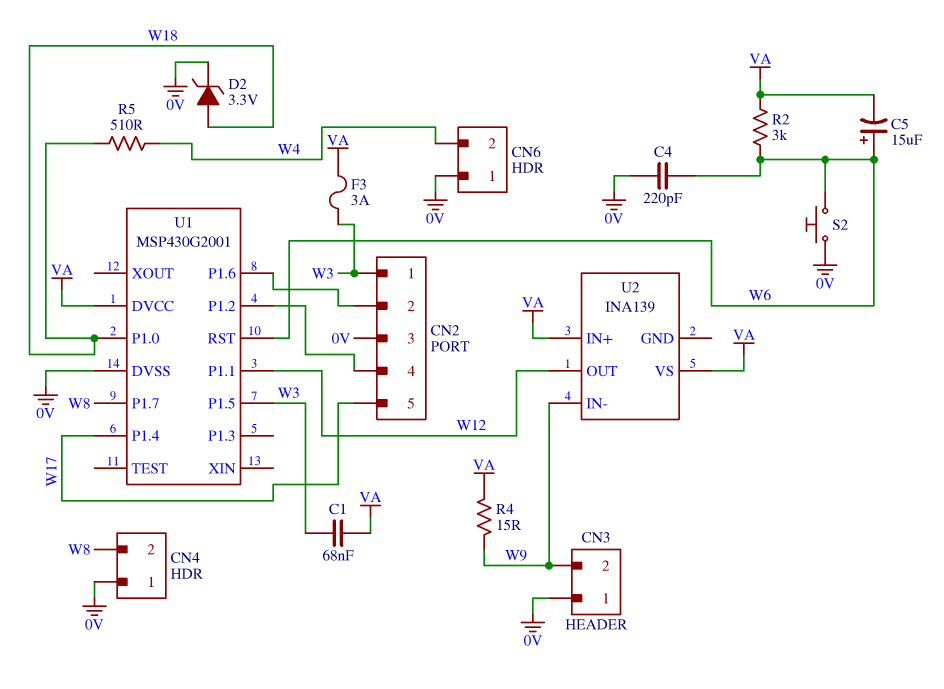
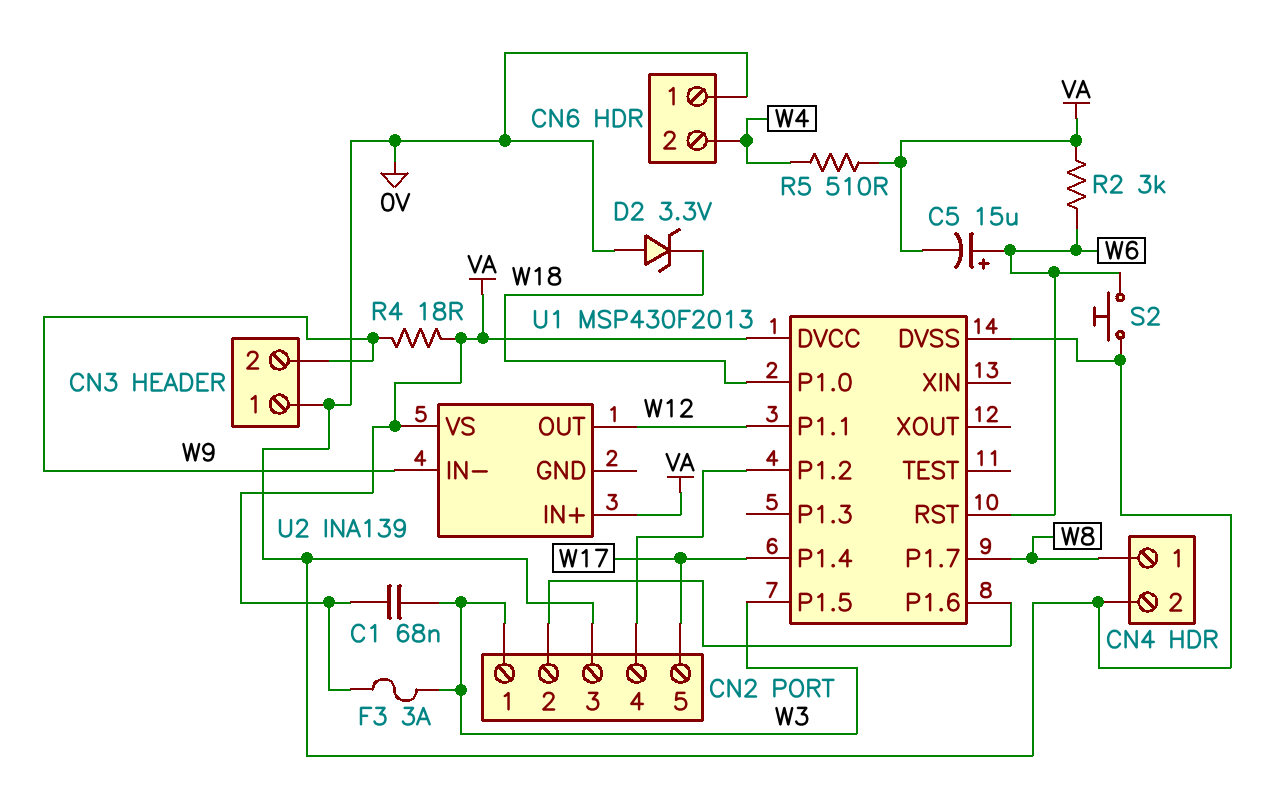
C4: 220pF (0V, W6) -> none
CN4 pin 1: 0V -> W8
CN4 pin 2: W8 -> 0V
D2: zener 3.3V (A W18, K 0V) -> zener 3.3V (A 0V, K W18)
R4: 15 (VA, W9) -> 18 (VA, W9)
R5: 510 (W4, W18) -> 510 (VA, W4)
U1: MSP430G2001 -> MSP430F2013

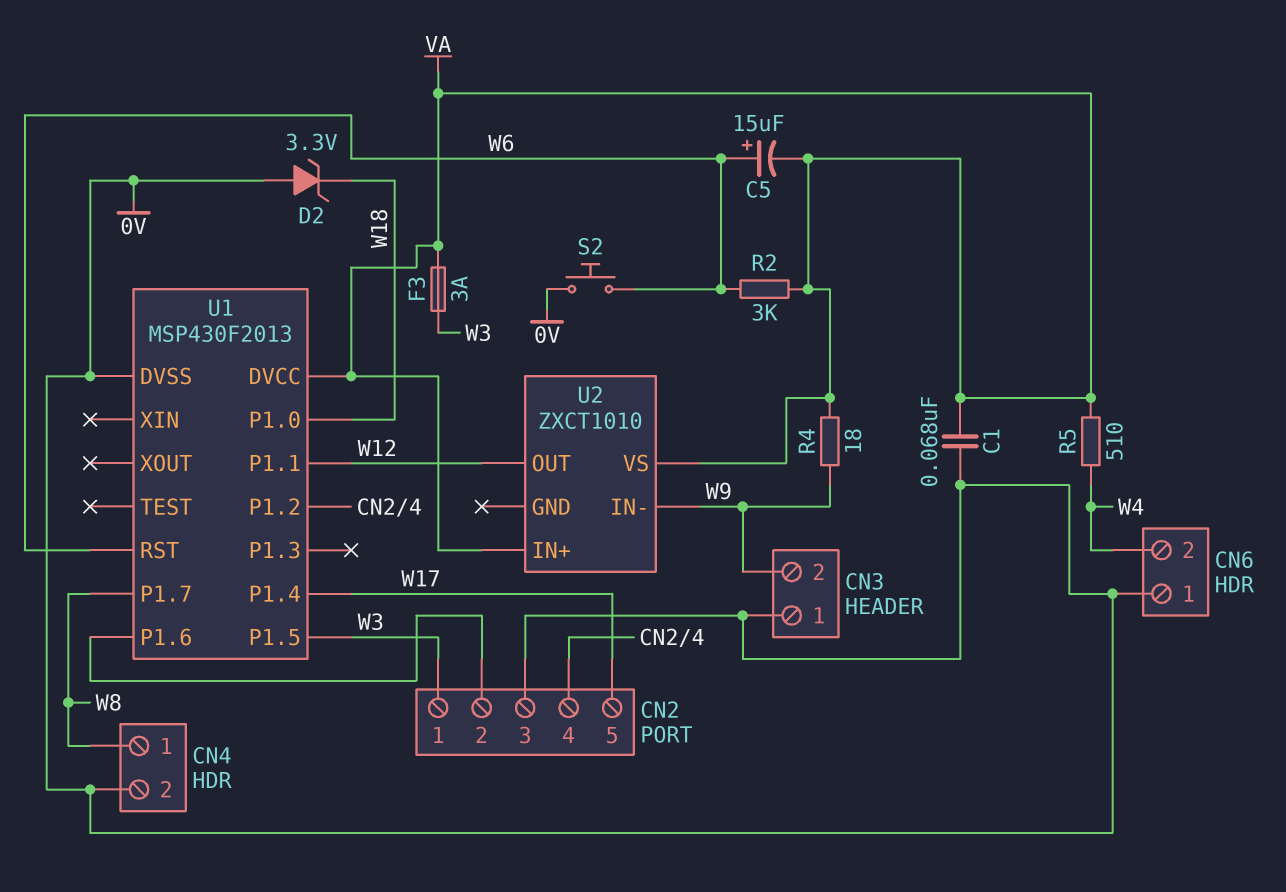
C1: 68nF (VA, W3) -> 68nF (0V, VA)
U2: INA139 -> ZXCT1010

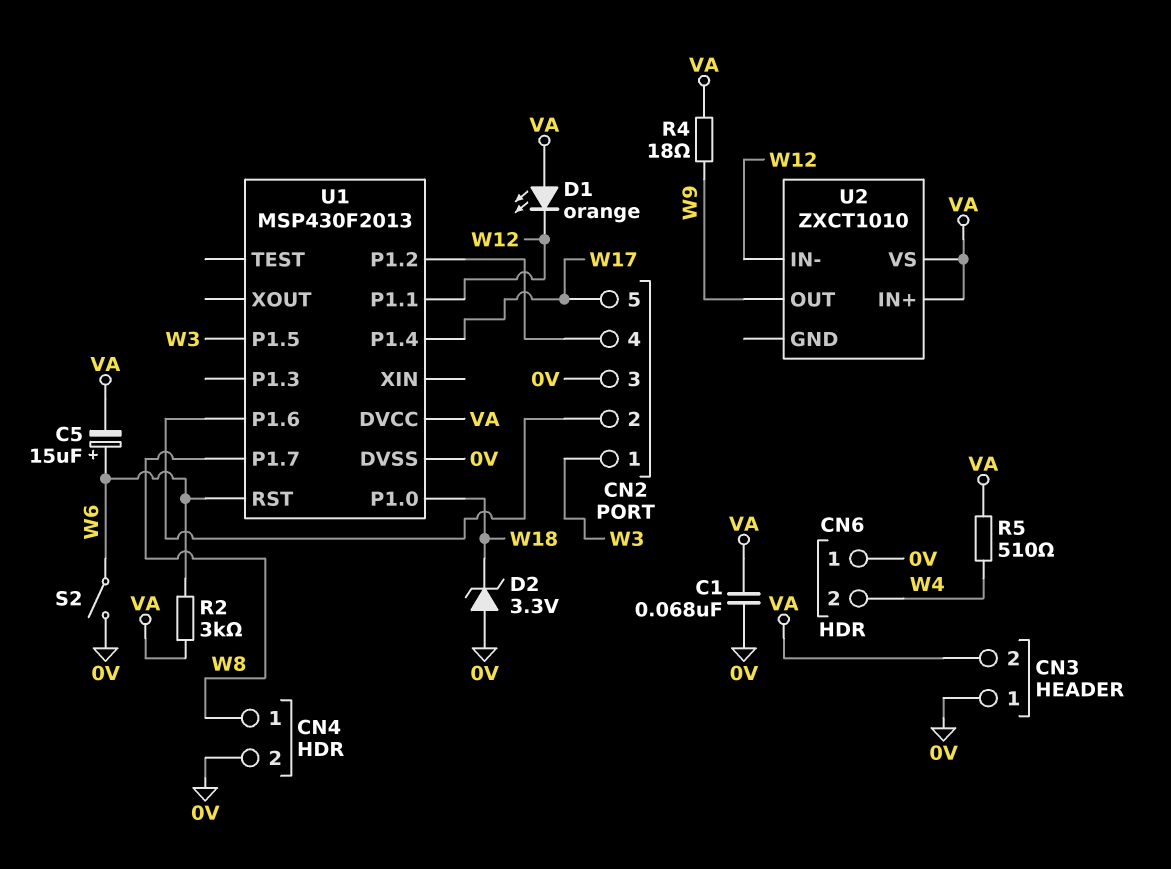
CN3 pin 2: W9 -> VA
D1: none -> LED orange (A VA, K W12)
F3: 3A (VA, W3) -> none
S2: button (0V, W6) -> switch (0V, W6)
U2 pin IN-: W9 -> W12
U2 pin OUT: W12 -> W9

